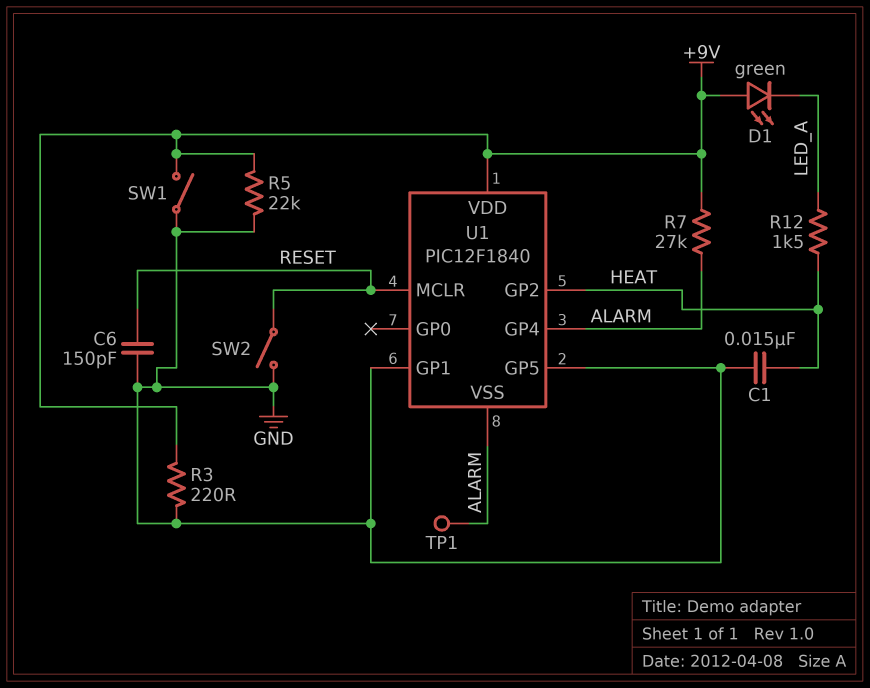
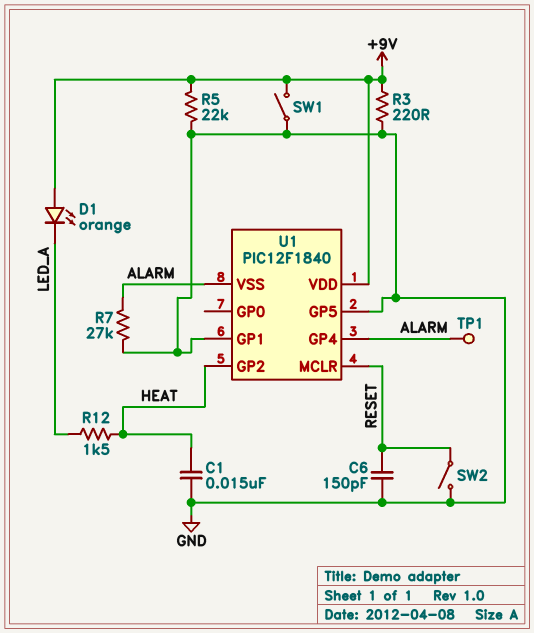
D1: LED green (A +9V, K LED_A) -> LED orange (A +9V, K LED_A)
R7: 27k (+9V, ALARM) -> 27k (ALARM, GND)

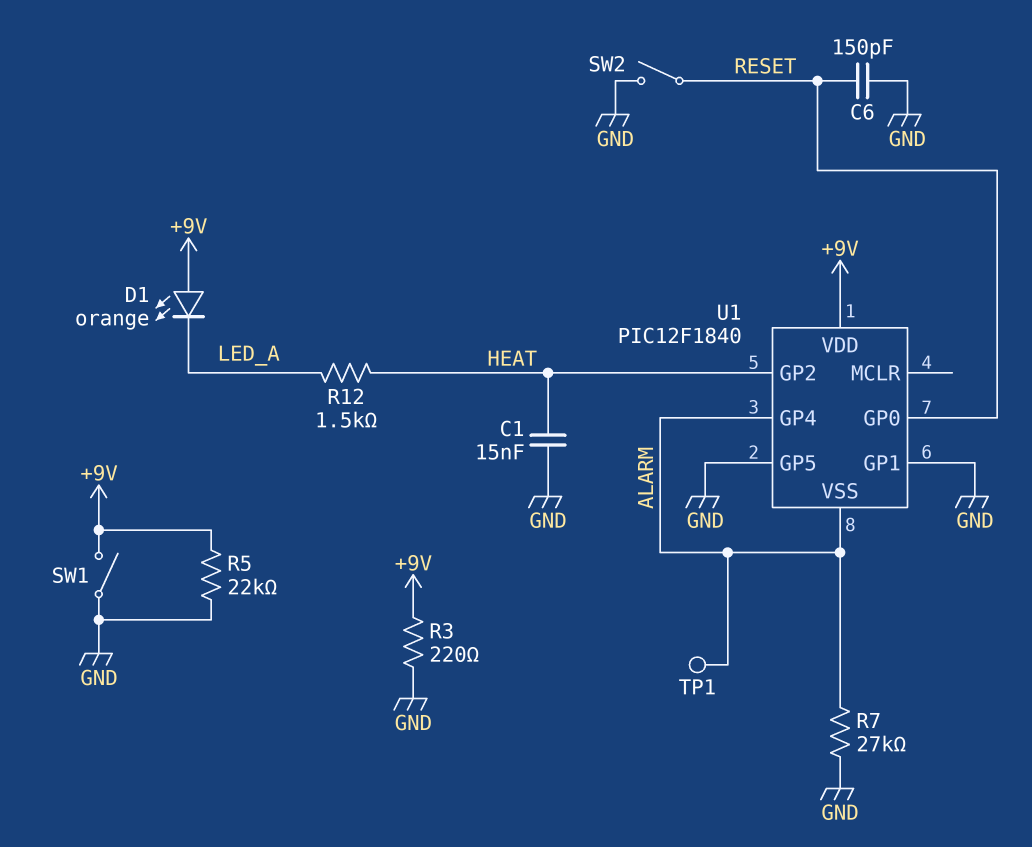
U1 pin GP0: none -> RESET
U1 pin MCLR: RESET -> none

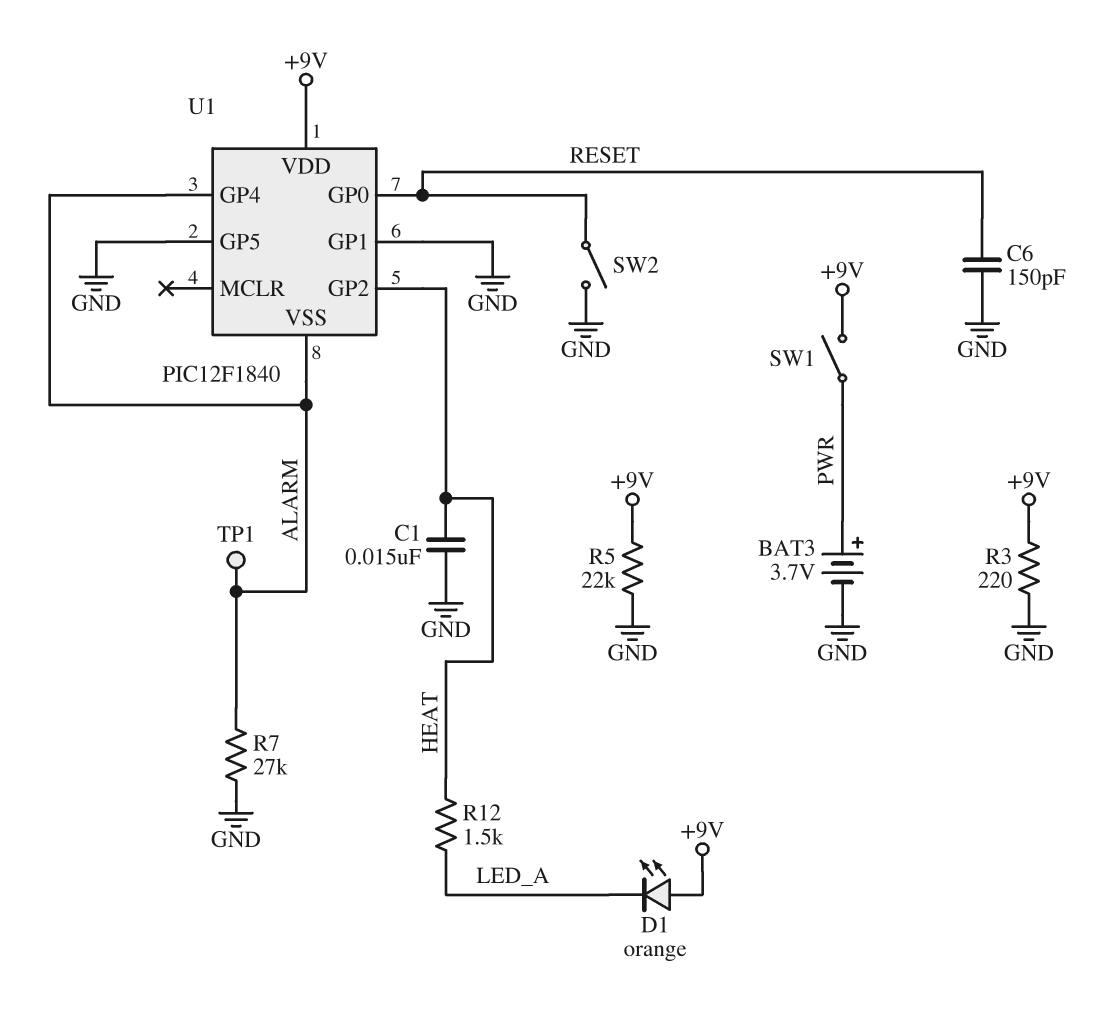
BAT3: none -> 3.7V (plus PWR, minus GND)
SW1: switch (+9V, GND) -> switch (+9V, PWR)

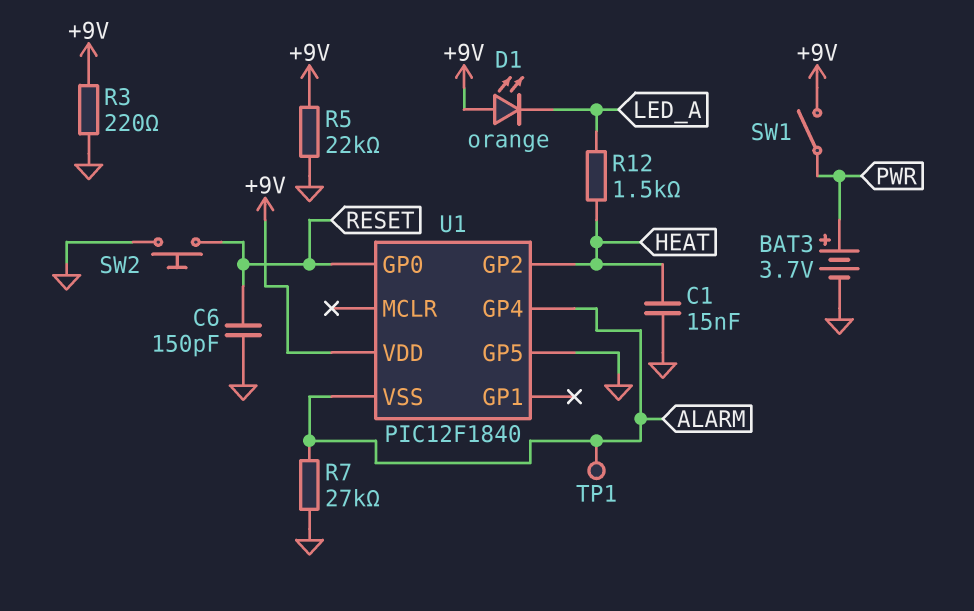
SW2: switch (GND, RESET) -> button (GND, RESET)
U1 pin GP1: GND -> none

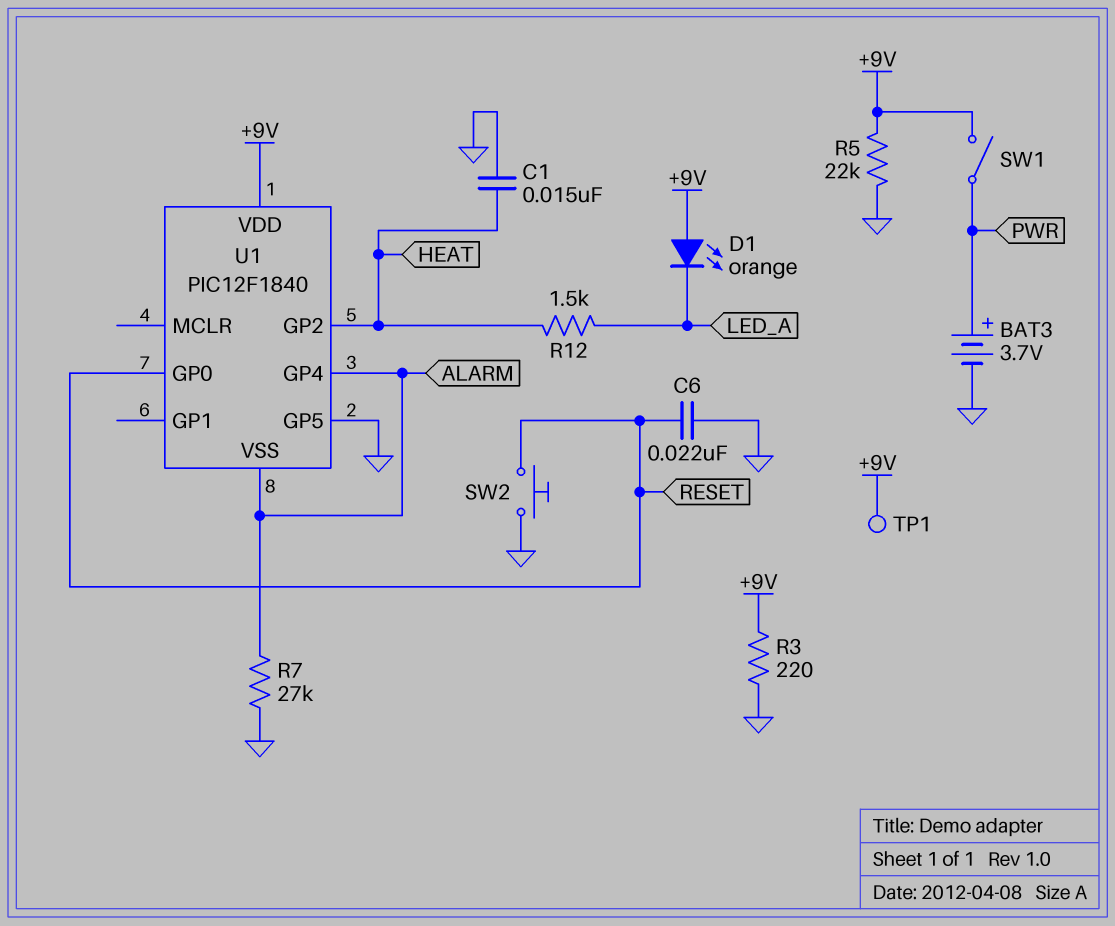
C6: 150pF (GND, RESET) -> 22nF (GND, RESET)
TP1: test point (ALARM) -> test point (+9V)

